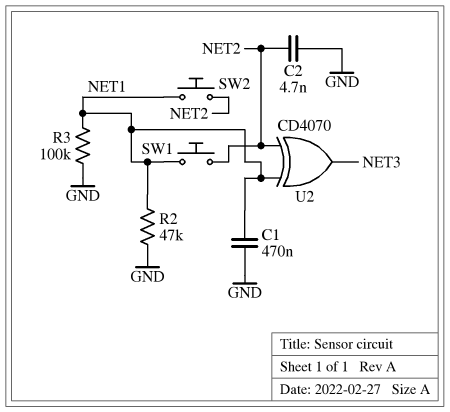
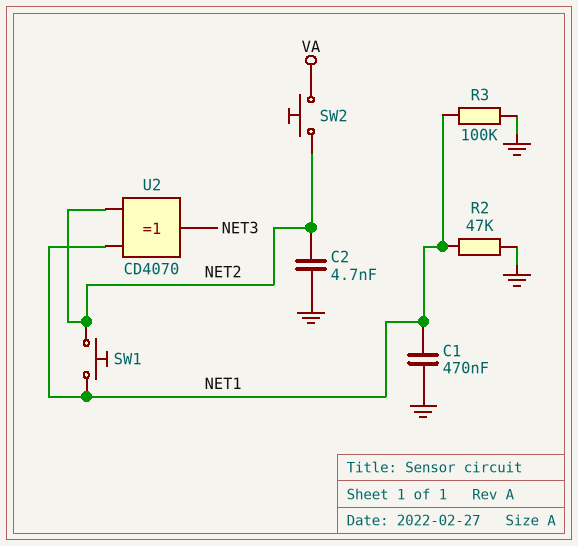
SW2: button (NET1, NET2) -> button (NET2, VA)

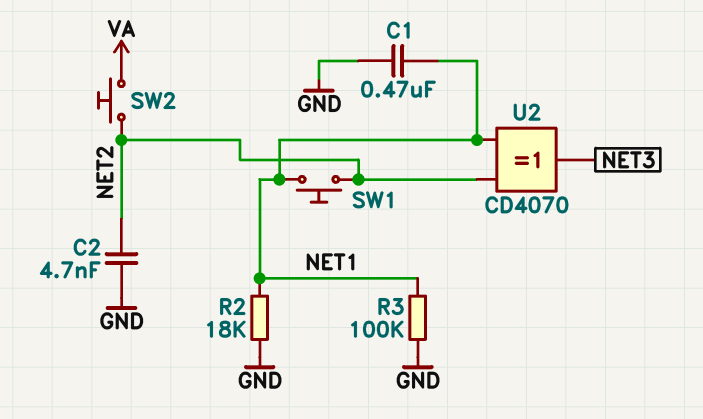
R2: 47k (GND, NET1) -> 18k (GND, NET1)

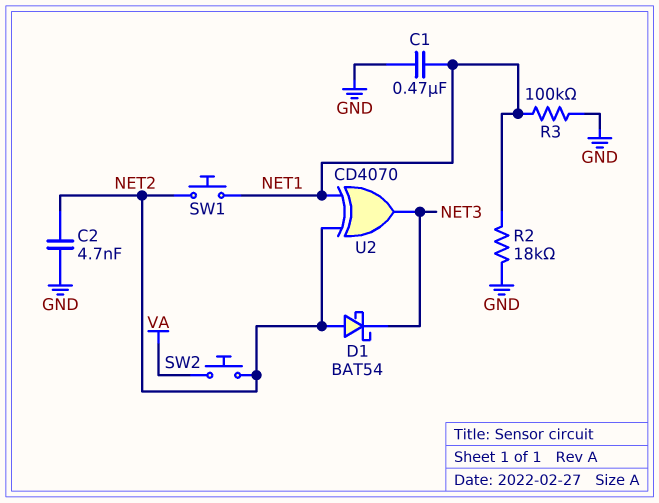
D1: none -> schottky BAT54 (A NET2, K NET3)

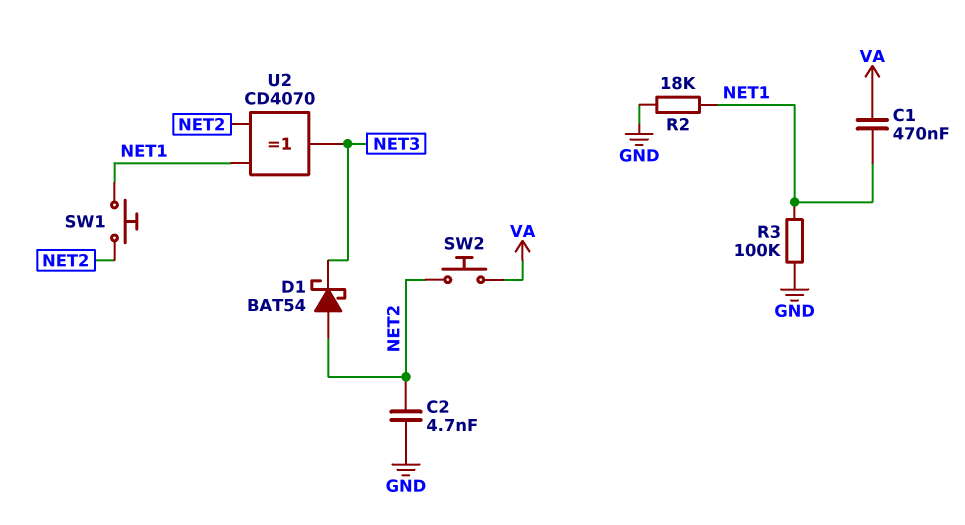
C1: 470nF (GND, NET1) -> 470nF (NET1, VA)

